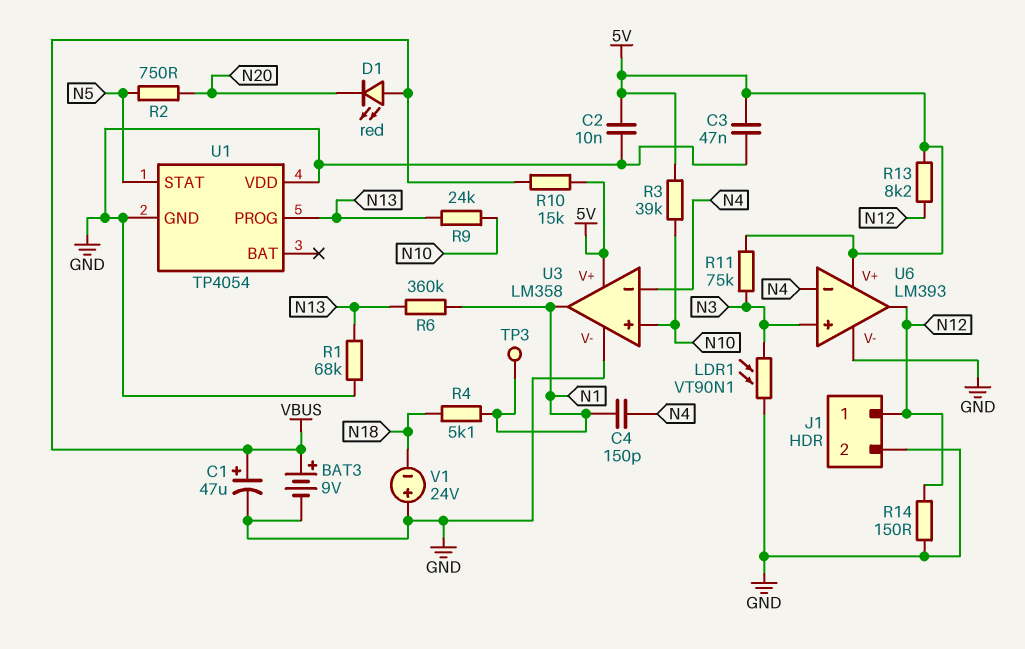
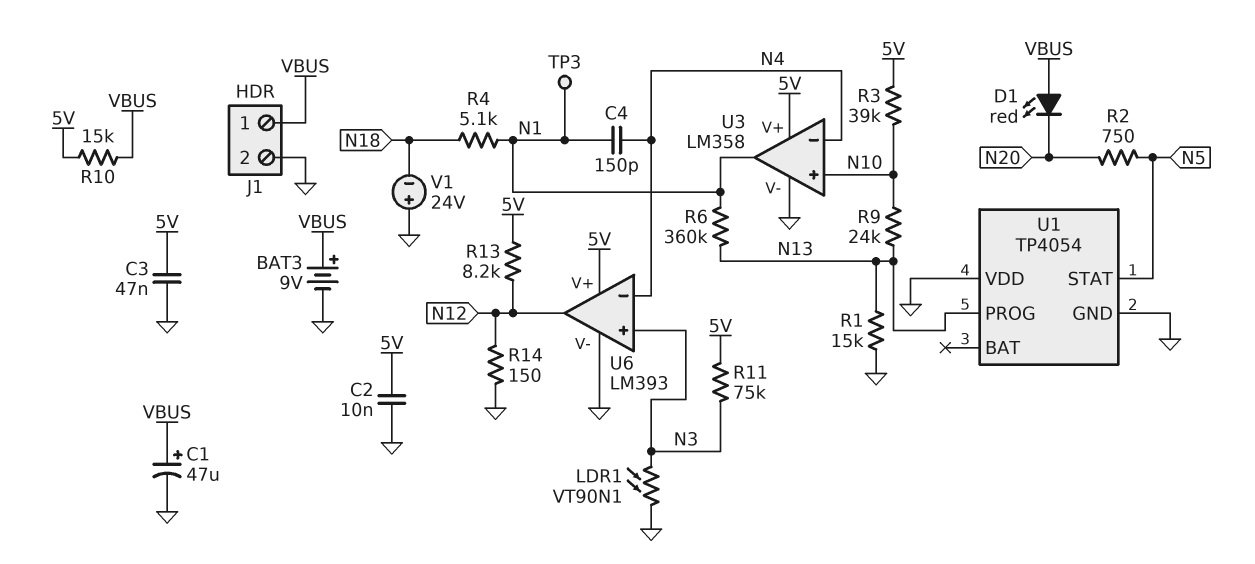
J1 pin 1: N12 -> VBUS
R1: 68k (GND, N13) -> 15k (GND, N13)

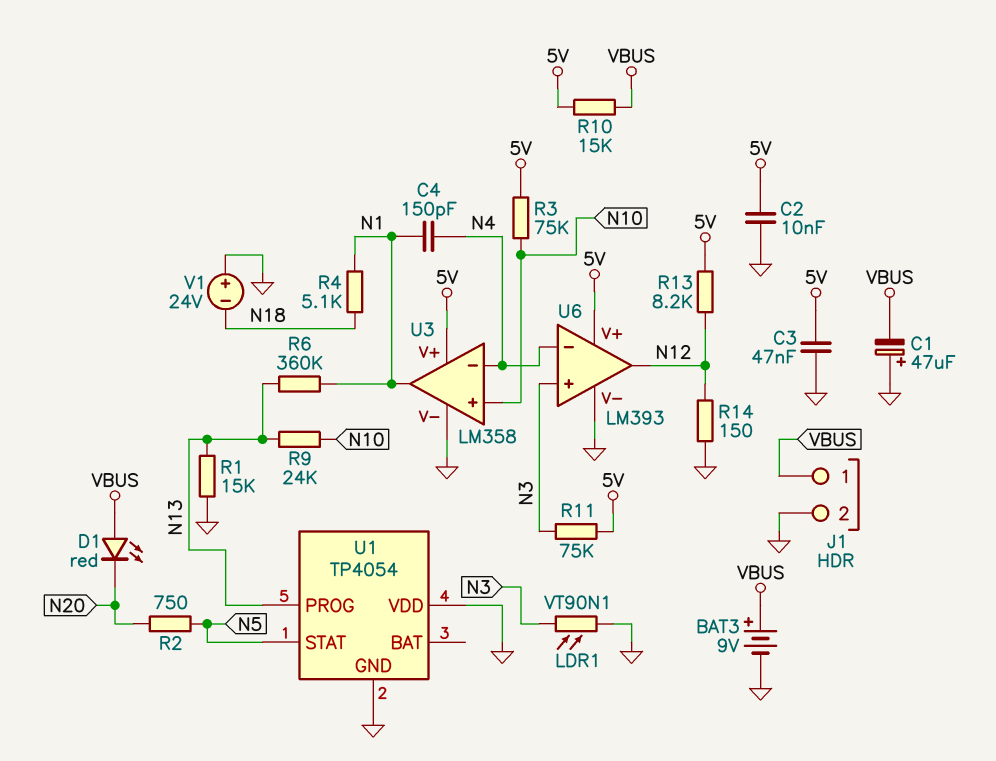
C1: 47uF (plus VBUS, minus GND) -> 47uF (plus GND, minus VBUS)
R3: 39k (5V, N10) -> 75k (5V, N10)
TP3: test point (N1) -> none

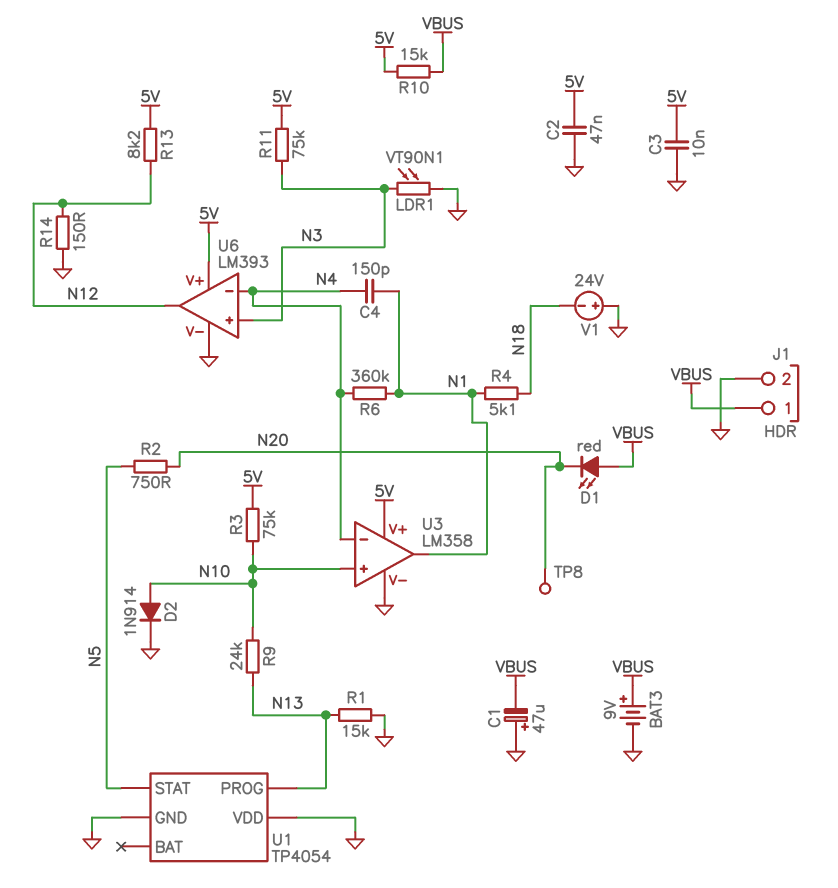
C2: 10nF (5V, GND) -> 47nF (5V, GND)
C3: 47nF (5V, GND) -> 10nF (5V, GND)
D2: none -> diode 1N914 (A N10, K GND)
R6: 360k (N1, N13) -> 360k (N1, N4)
TP8: none -> test point (N20)

